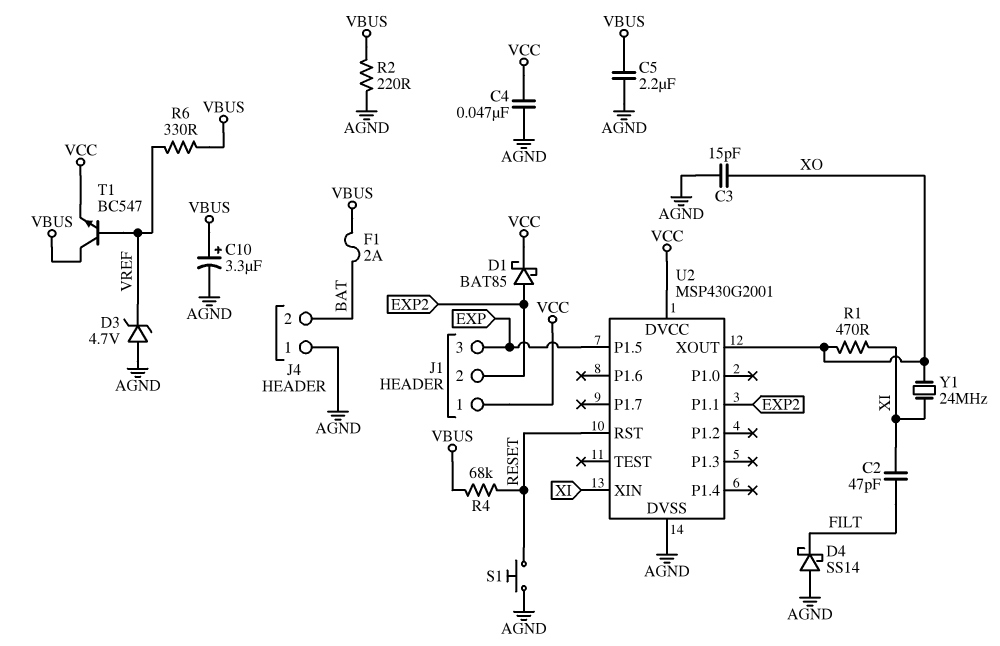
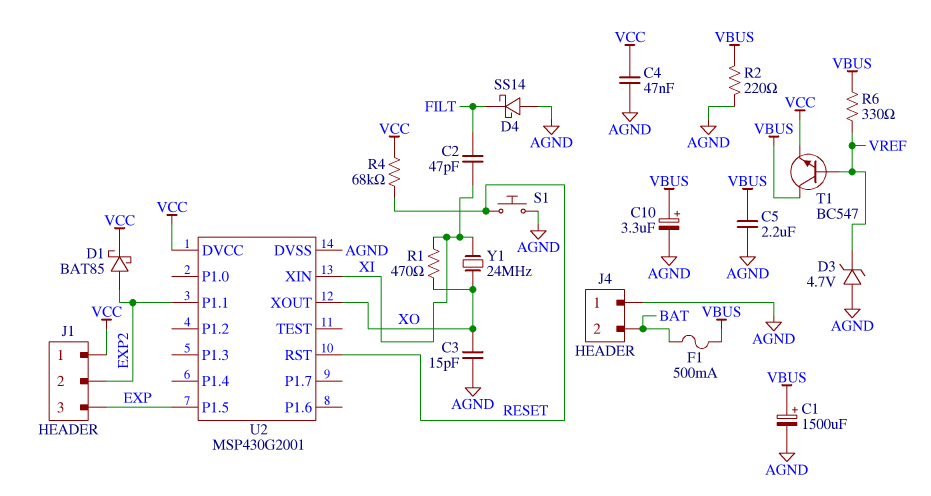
C1: none -> 1500uF (plus VBUS, minus AGND)
F1: 2A (BAT, VBUS) -> 500mA (BAT, VBUS)
R4: 68k (RESET, VBUS) -> 68k (RESET, VCC)

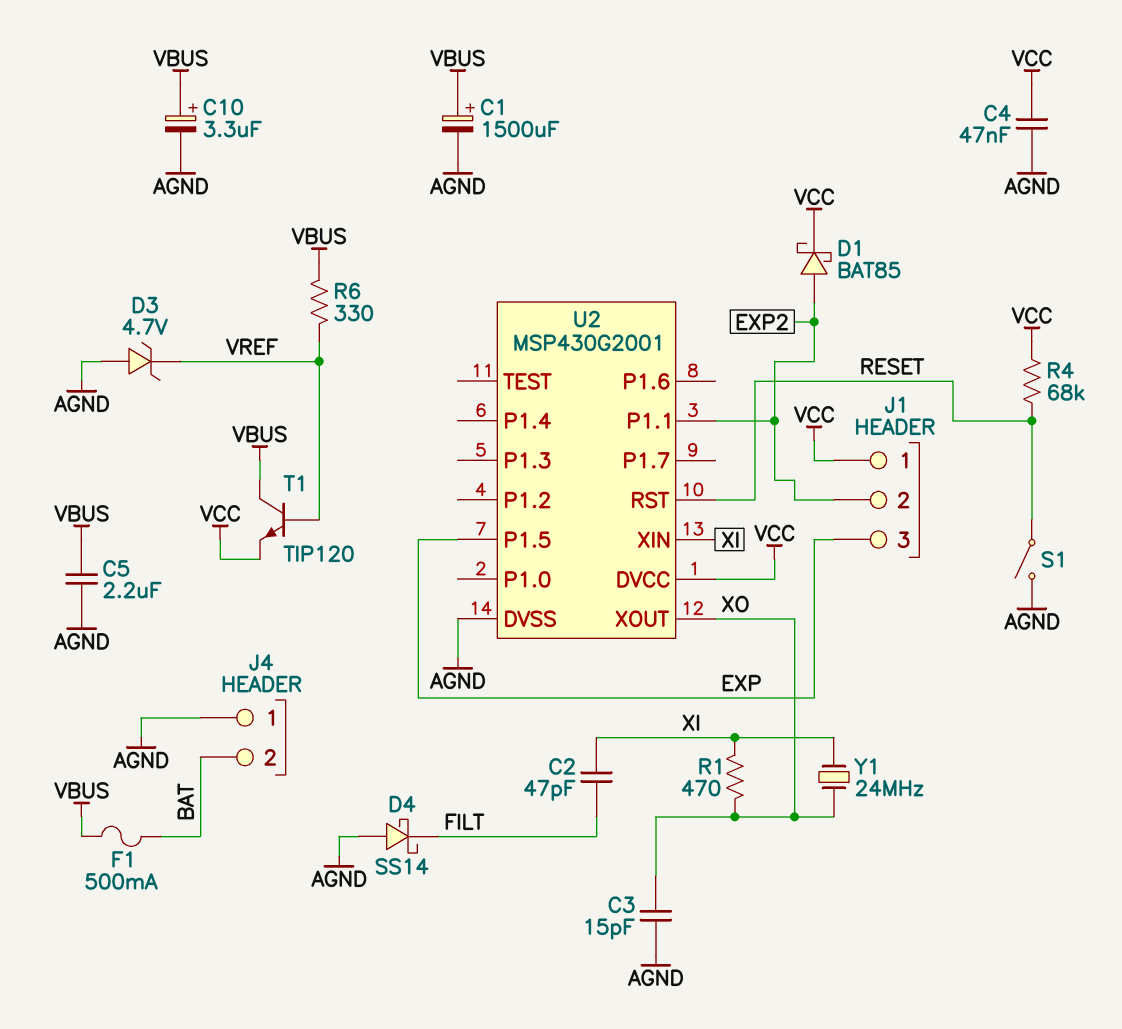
R2: 220 (AGND, VBUS) -> none
S1: button (AGND, RESET) -> switch (AGND, RESET)
T1: NPN BC547 (B VREF, C VBUS, E VCC) -> NPN TIP120 (B VREF, C VBUS, E VCC)

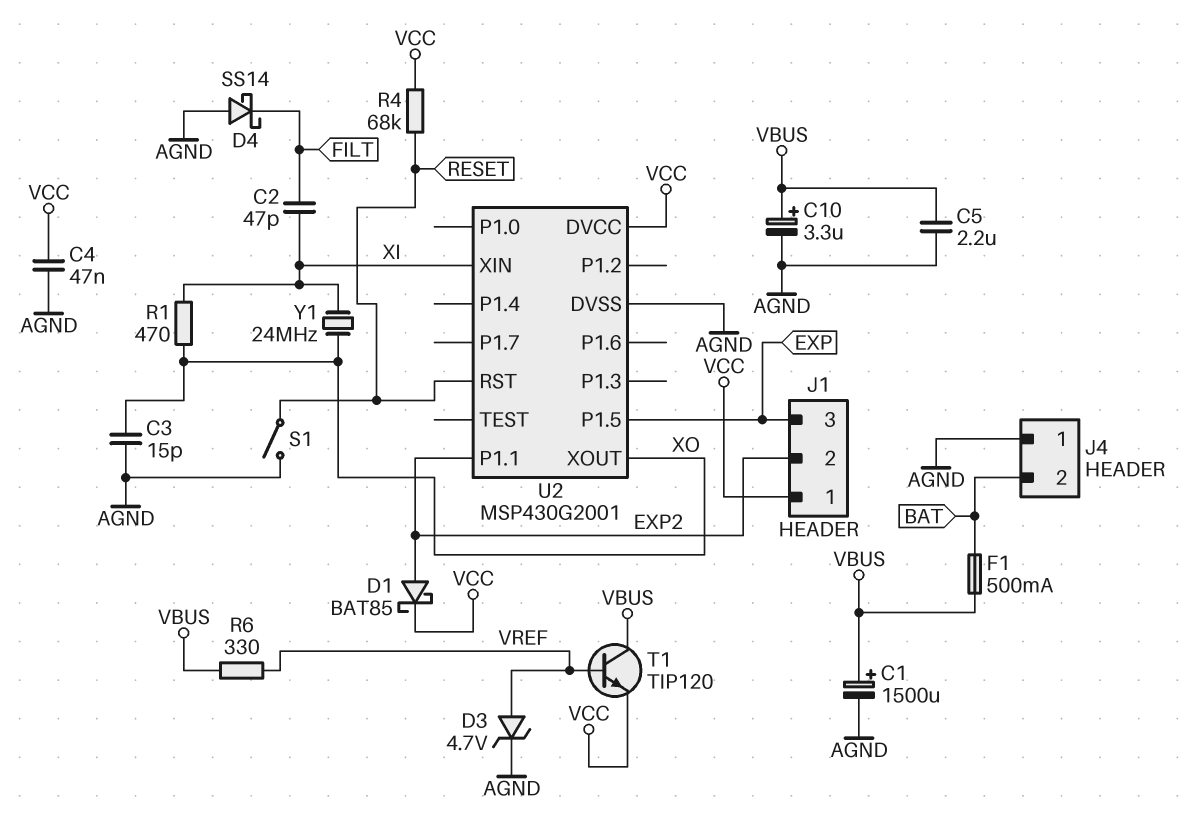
D3: zener 4.7V (A AGND, K VREF) -> zener 4.7V (A VREF, K AGND)

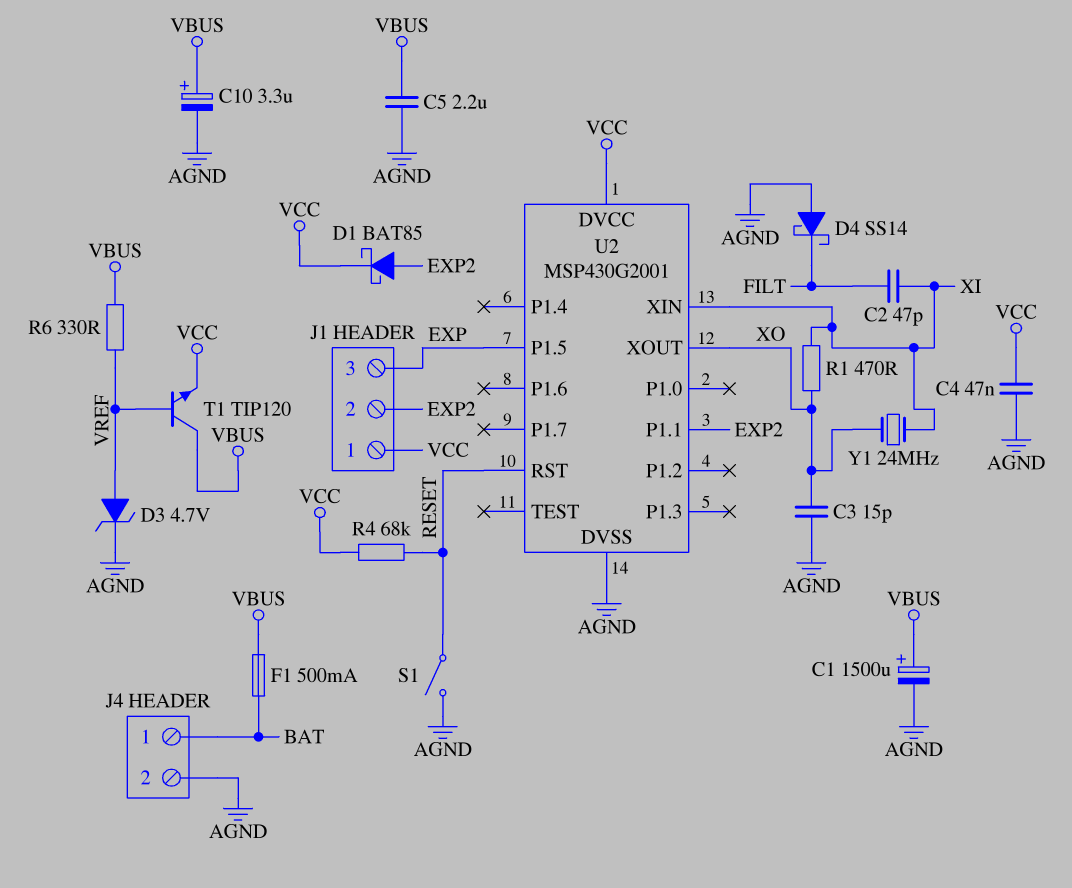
J4 pin 1: AGND -> BAT
J4 pin 2: BAT -> AGND

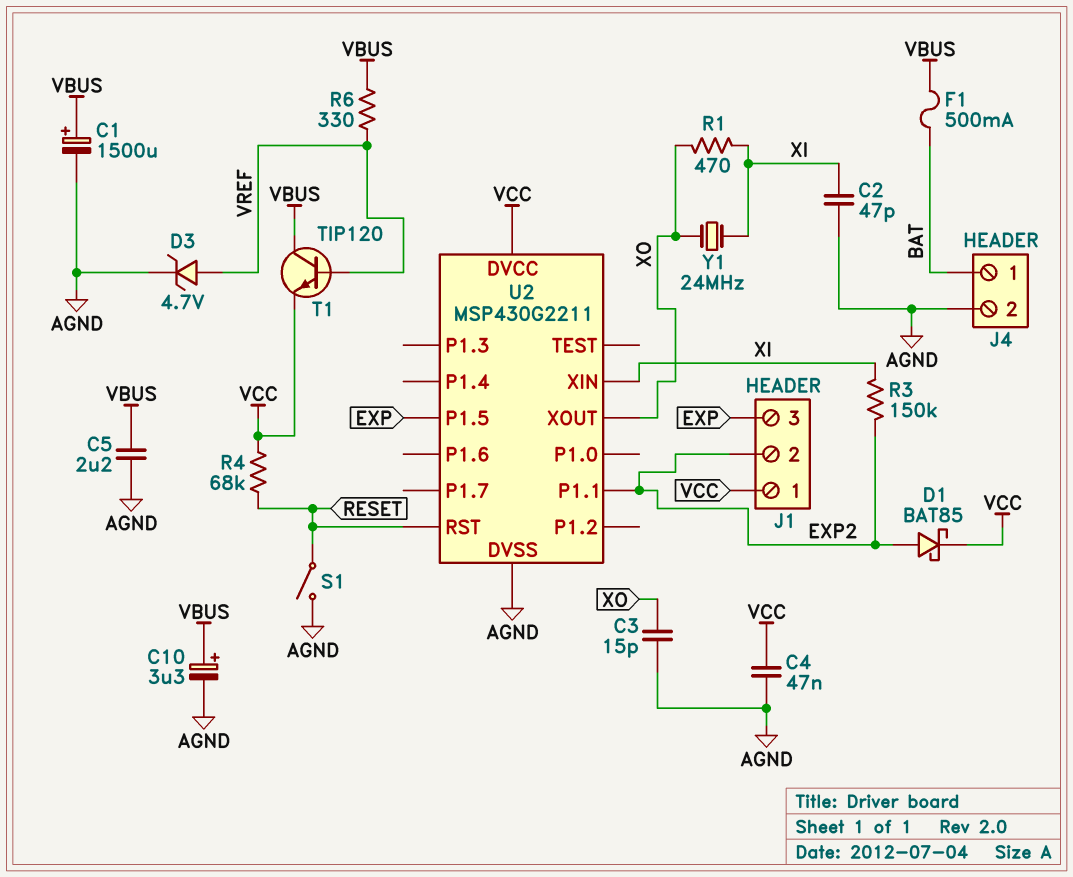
C2: 47pF (FILT, XI) -> 47pF (AGND, XI)
D4: schottky SS14 (A AGND, K FILT) -> none
R3: none -> 150k (EXP2, XI)
U2: MSP430G2001 -> MSP430G2211

